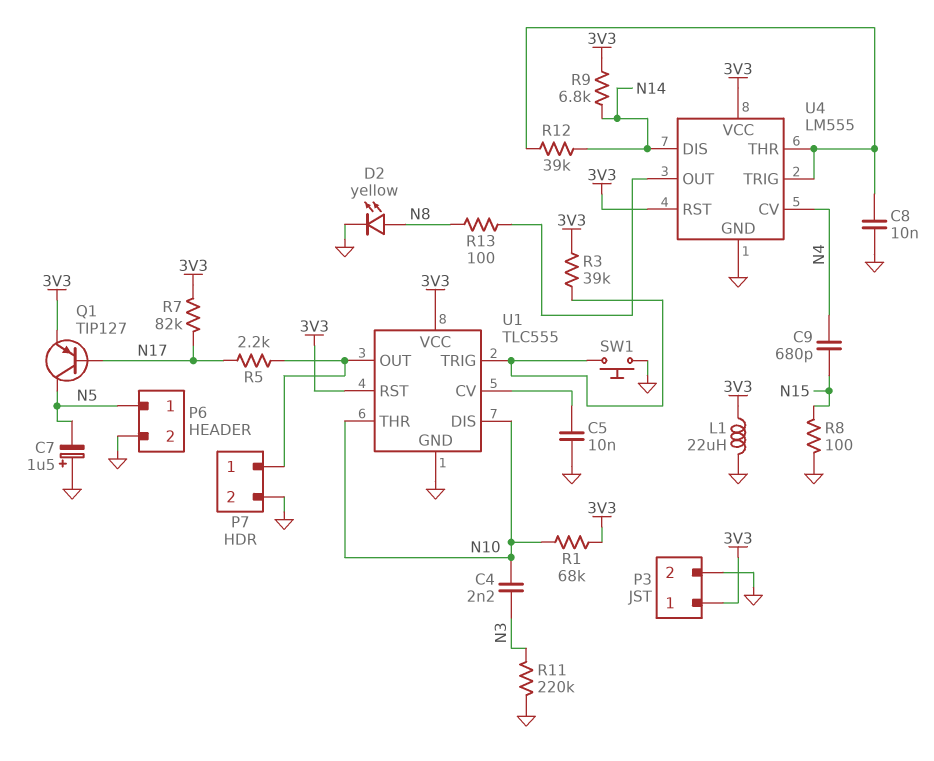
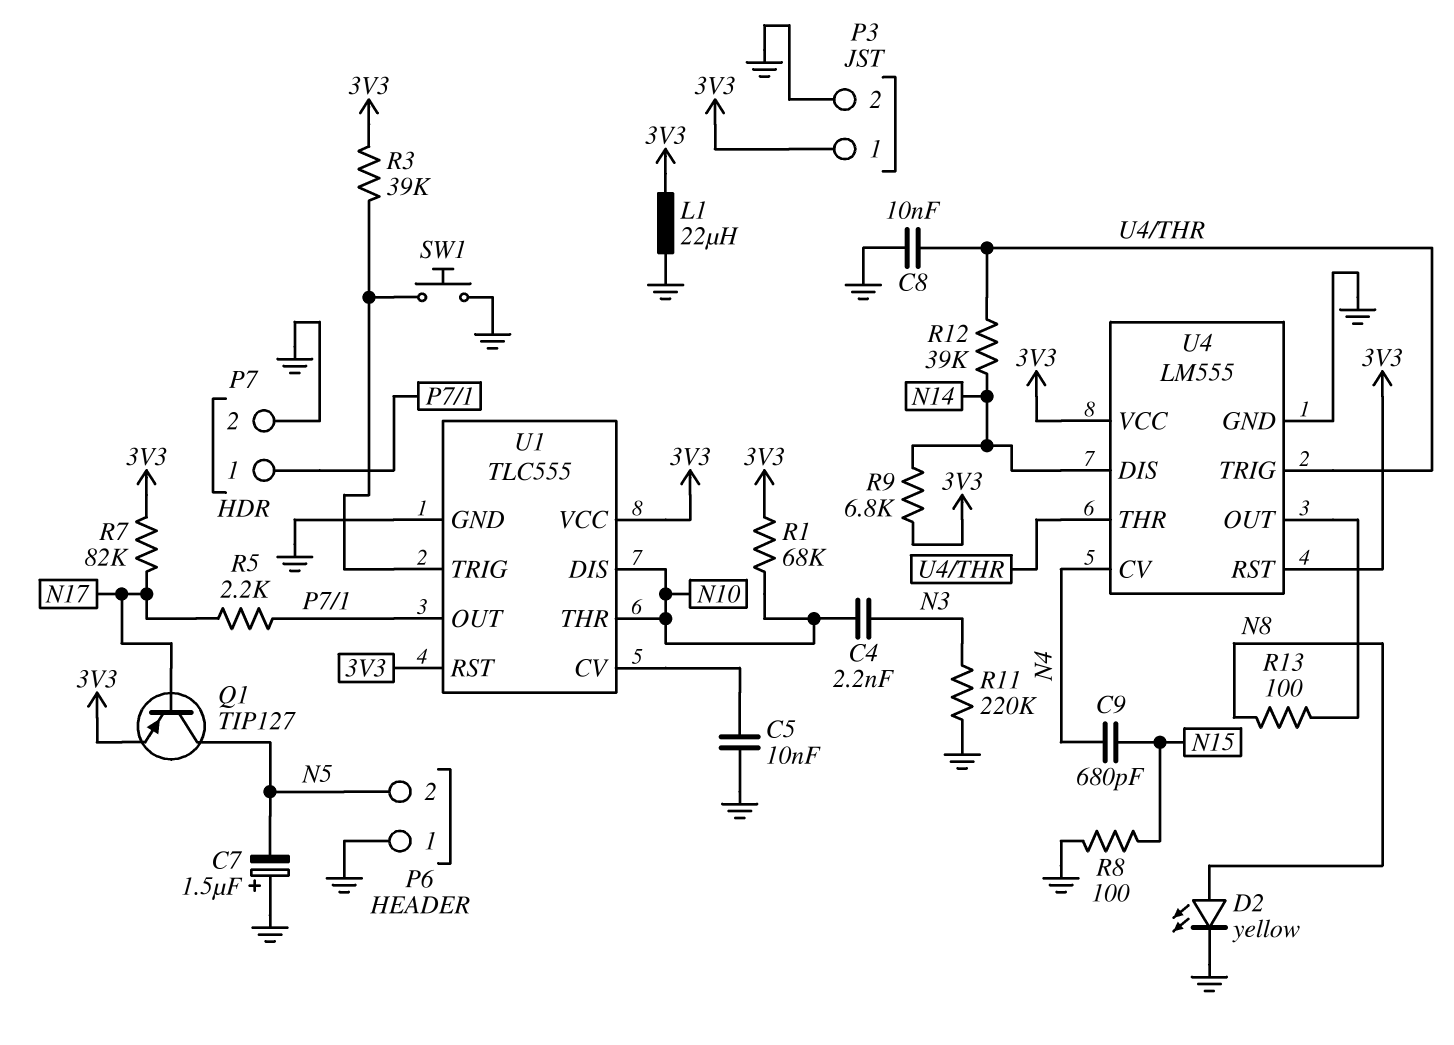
P6 pin 1: N5 -> GND
P6 pin 2: GND -> N5

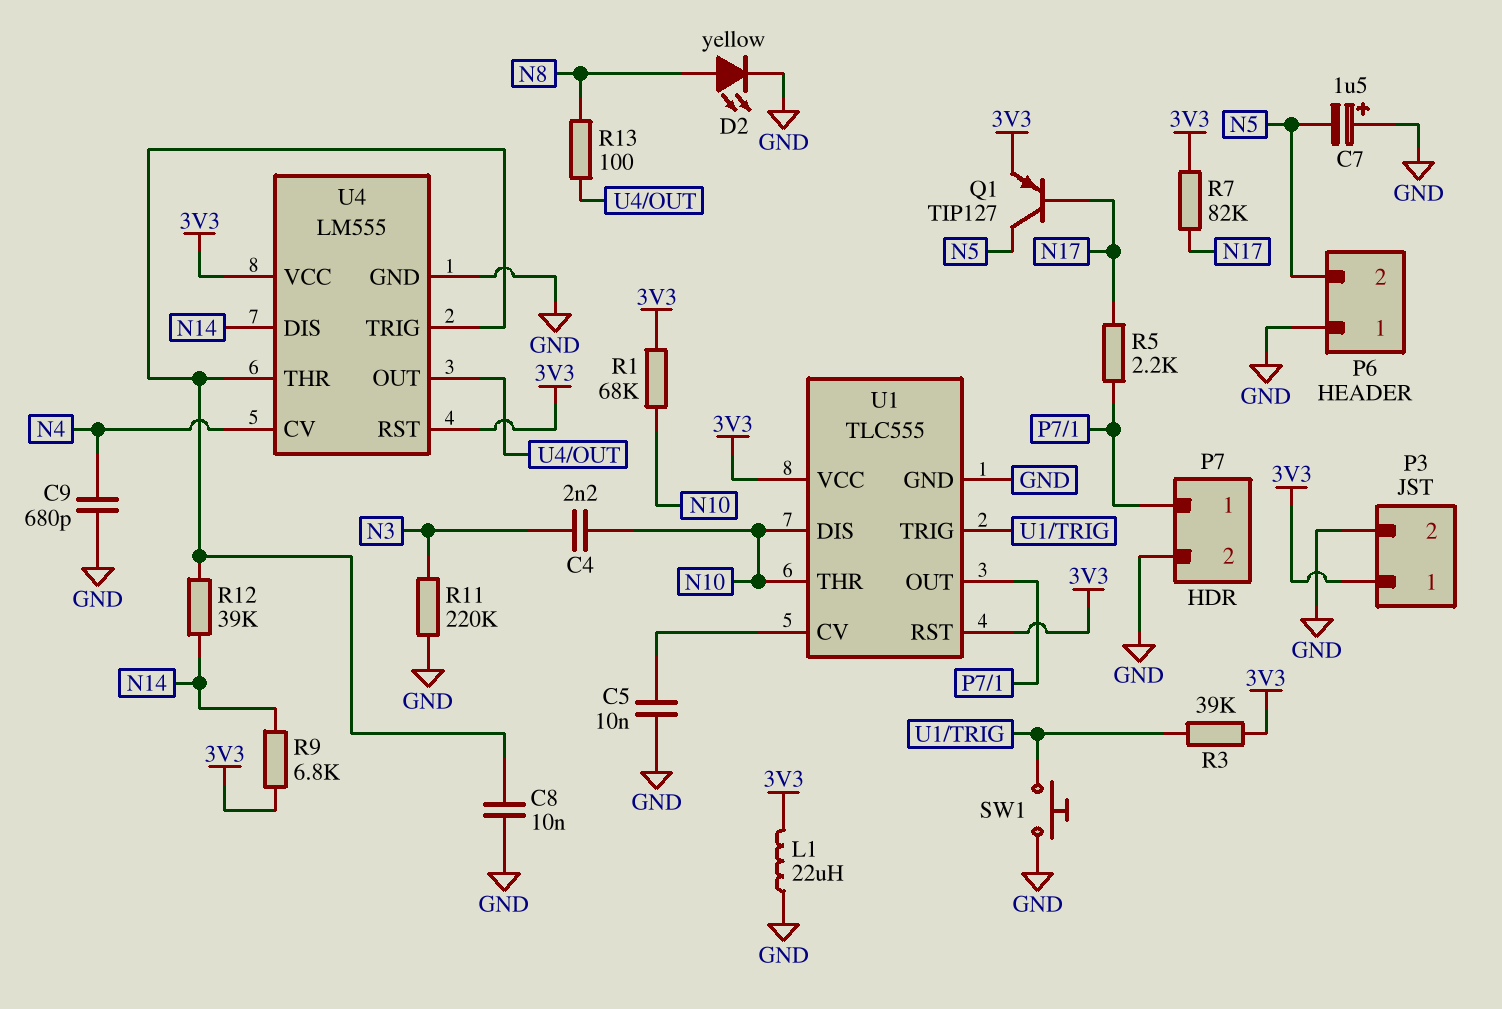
C9: 680pF (N4, N15) -> 680pF (GND, N4)
R8: 100 (GND, N15) -> none

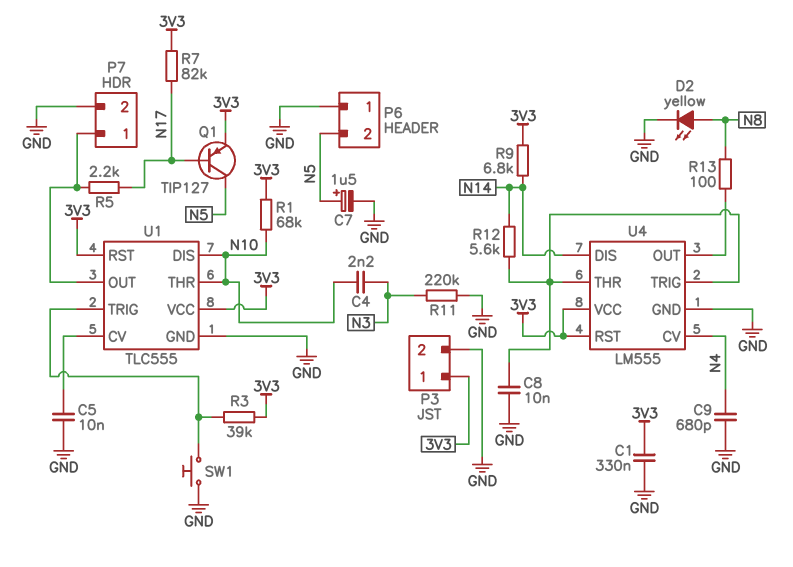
C1: none -> 330nF (3V3, GND)
C7: 1.5uF (plus GND, minus N5) -> 1.5uF (plus N5, minus GND)
L1: 22uH (3V3, GND) -> none
R12: 39k (N14, U4/THR) -> 5.6k (N14, U4/THR)

